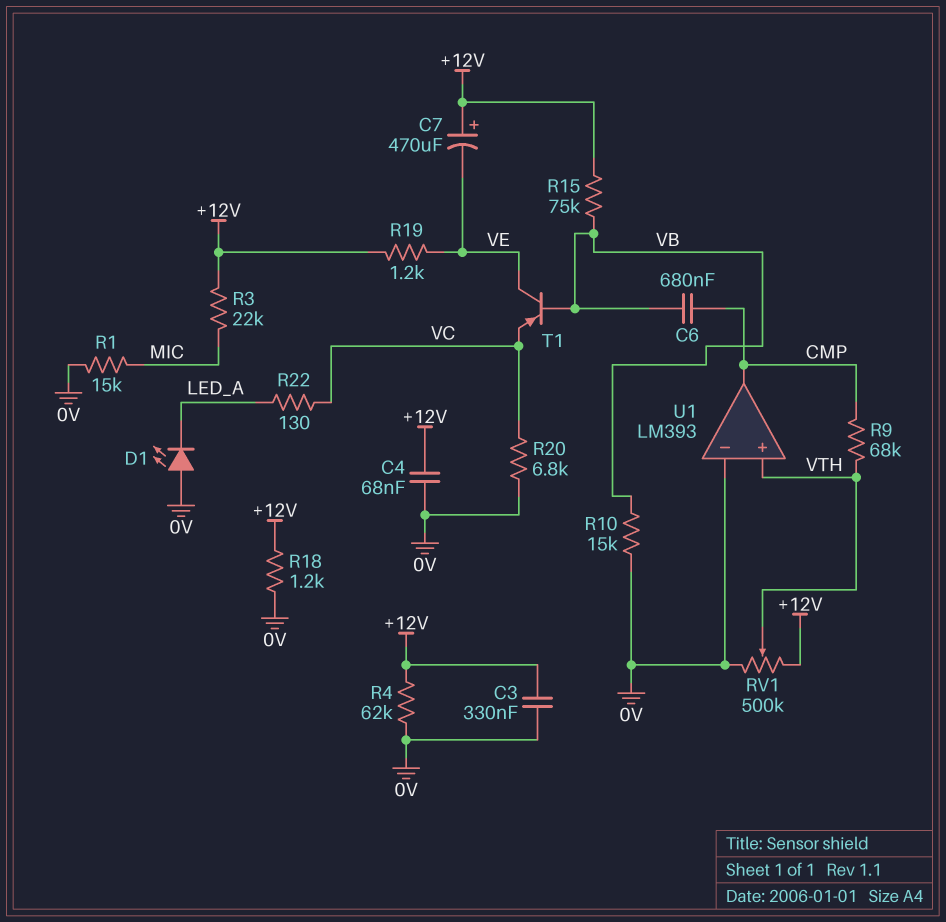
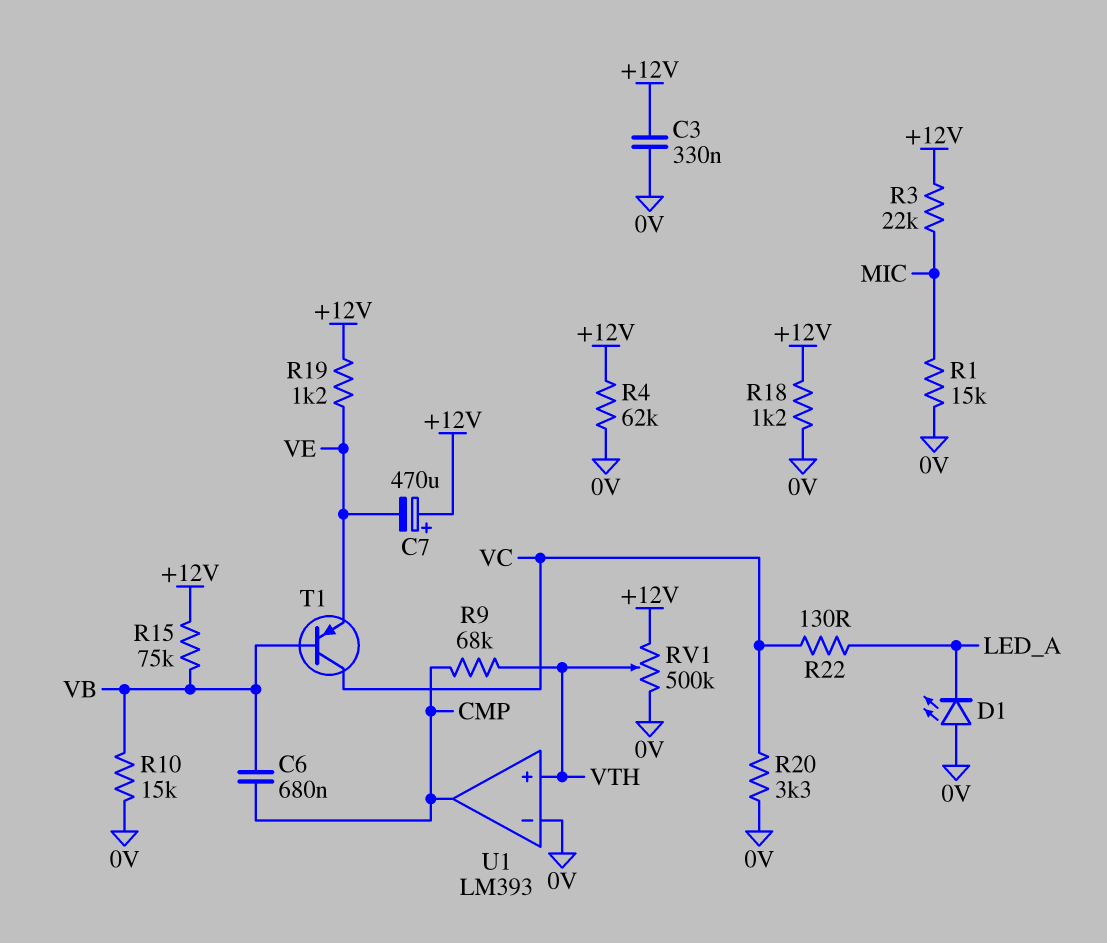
C4: 68nF (+12V, 0V) -> none
R20: 6.8k (0V, VC) -> 3.3k (0V, VC)
T1: PNP (B VB, C VE, E VC) -> PNP (B VB, C VC, E VE)

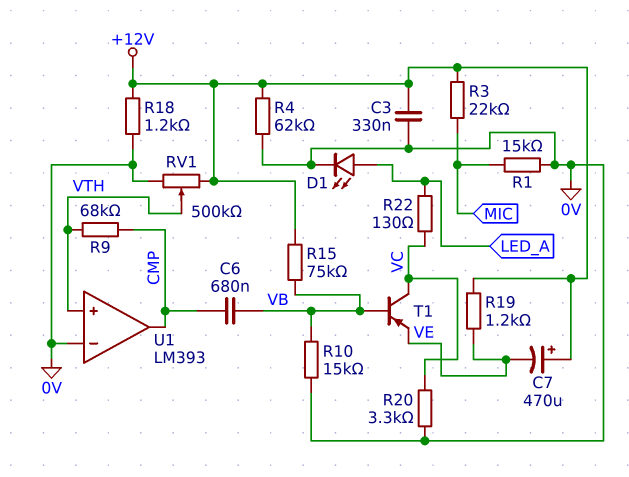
D1: LED (A 0V, K LED_A) -> LED (A LED_A, K 0V)

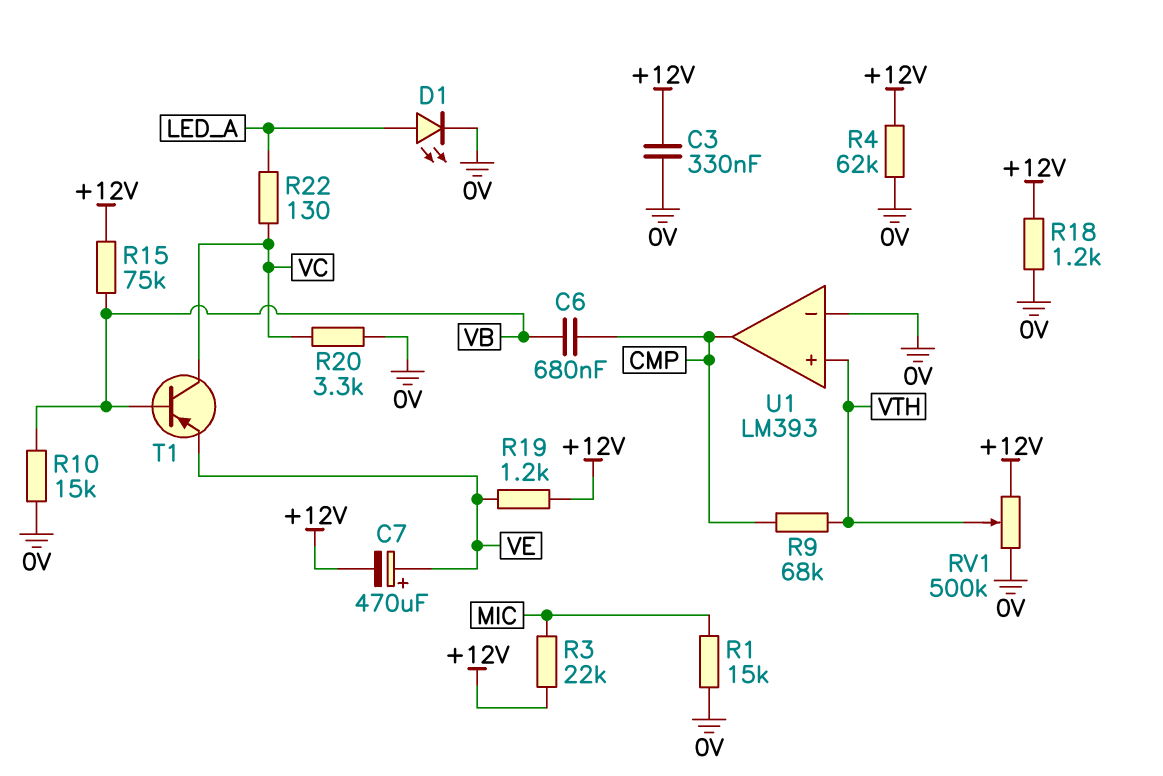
C7: 470uF (plus +12V, minus VE) -> 470uF (plus VE, minus +12V)

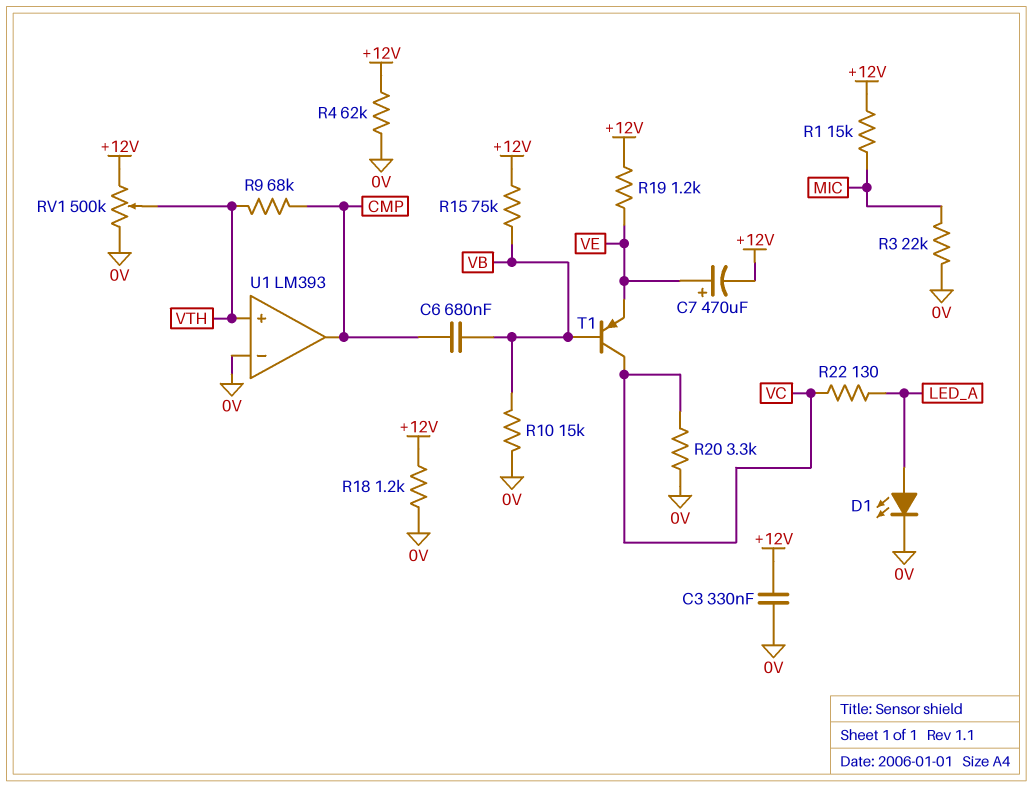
R1: 15k (0V, MIC) -> 15k (+12V, MIC)
R3: 22k (+12V, MIC) -> 22k (0V, MIC)

